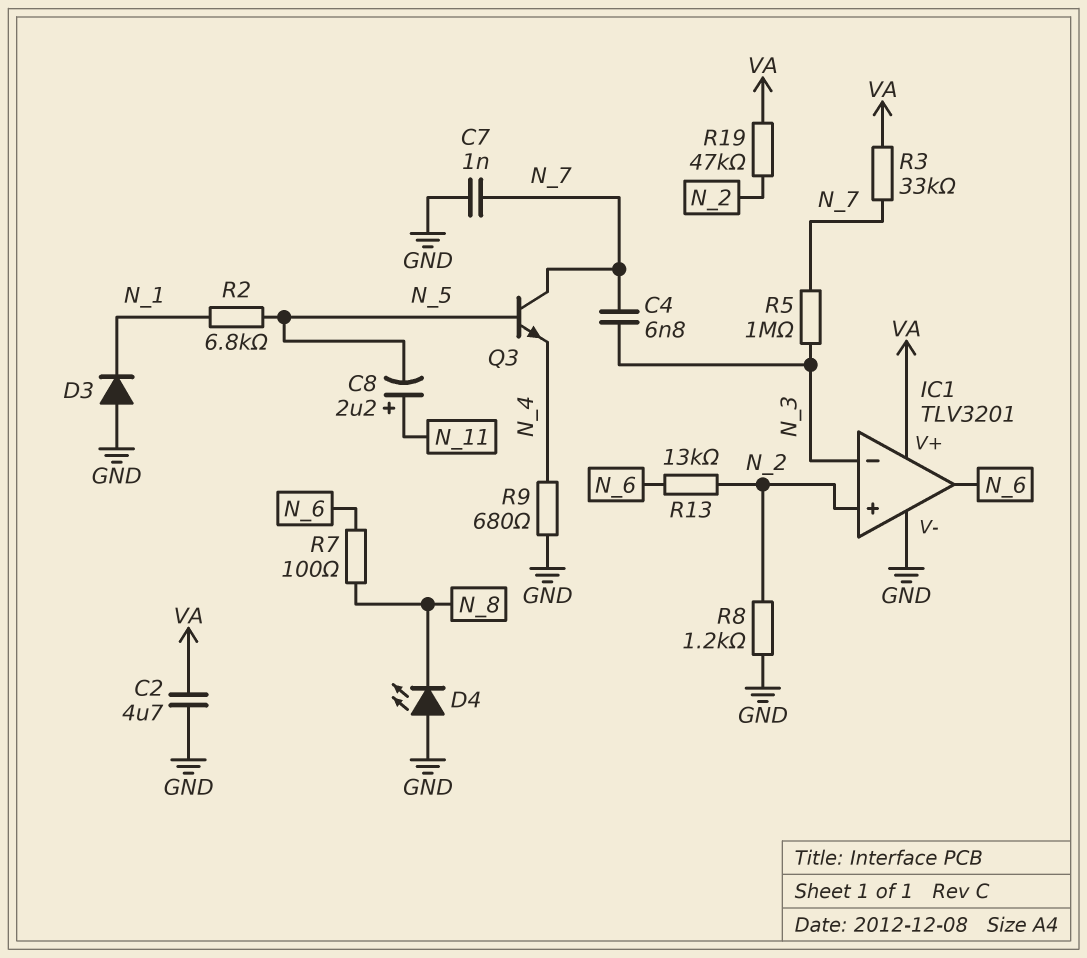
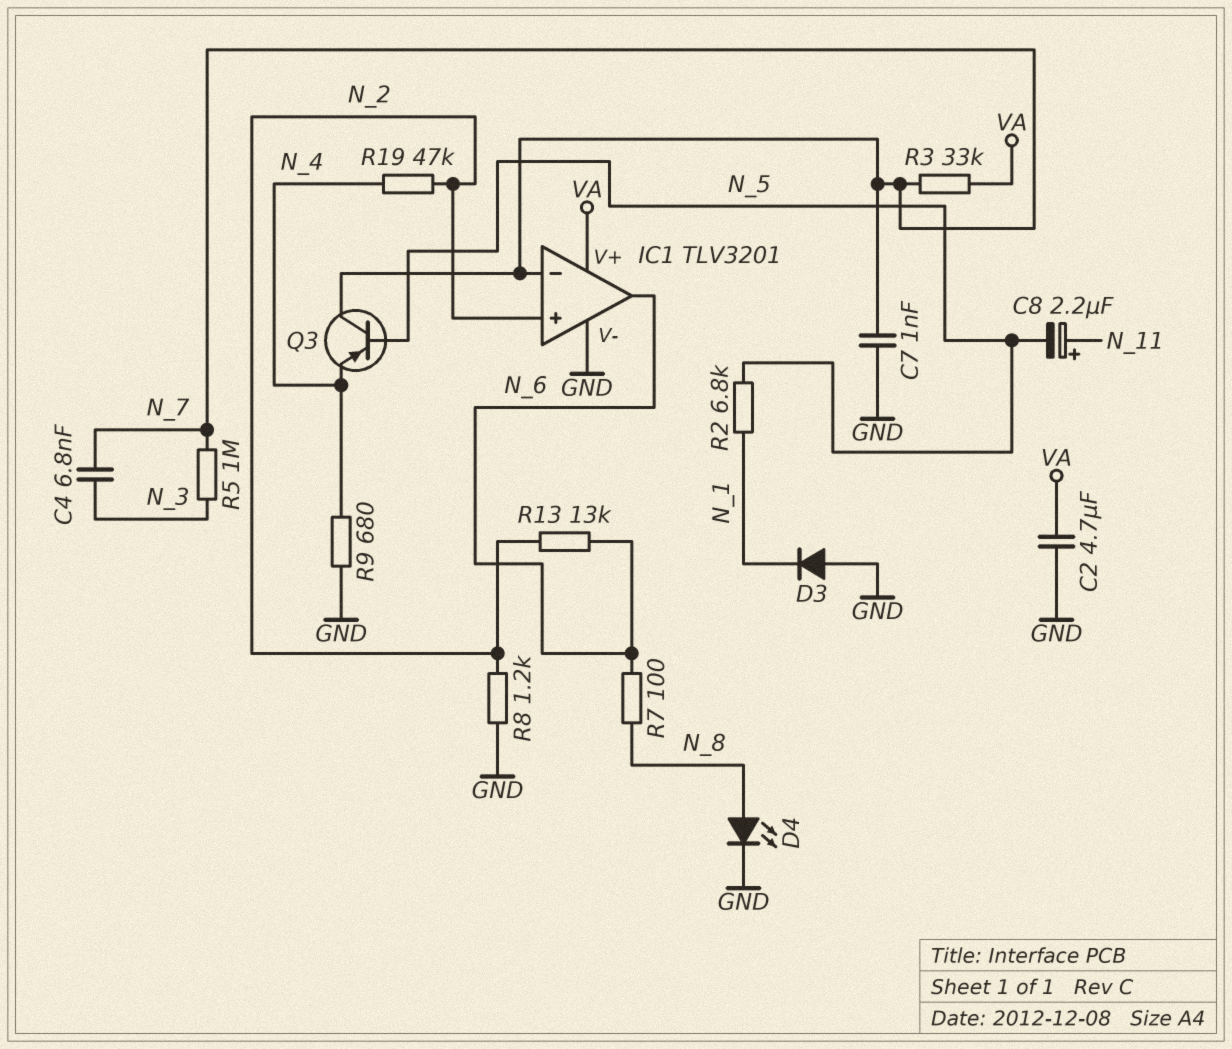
D4: LED (A GND, K N_8) -> LED (A N_8, K GND)
IC1 pin in-: N_3 -> N_7
Q3: NPN (B N_5, C N_7, E N_4) -> PNP (B N_5, C N_7, E N_4)
R19: 47k (N_2, VA) -> 47k (N_2, N_4)

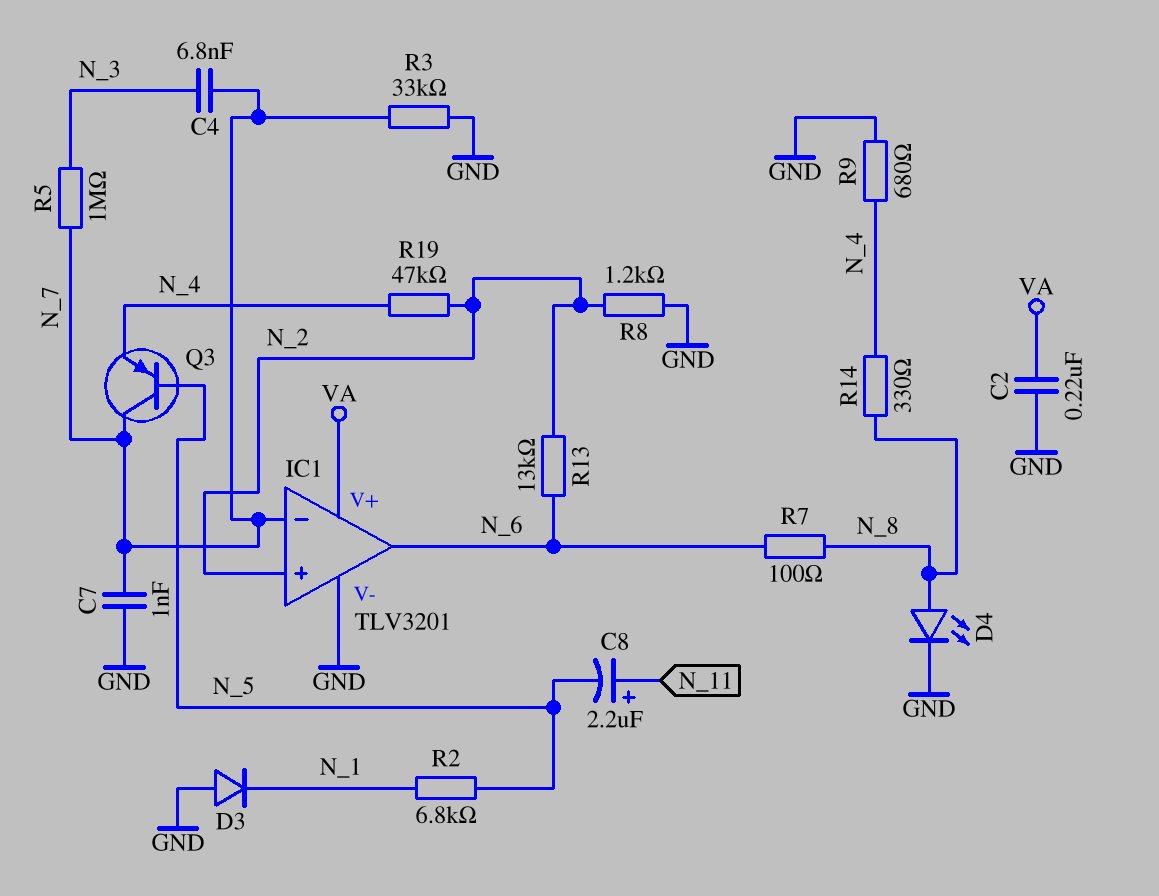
C2: 4.7uF (GND, VA) -> 220nF (GND, VA)
R3: 33k (N_7, VA) -> 33k (GND, N_7)
R14: none -> 330 (N_4, N_8)

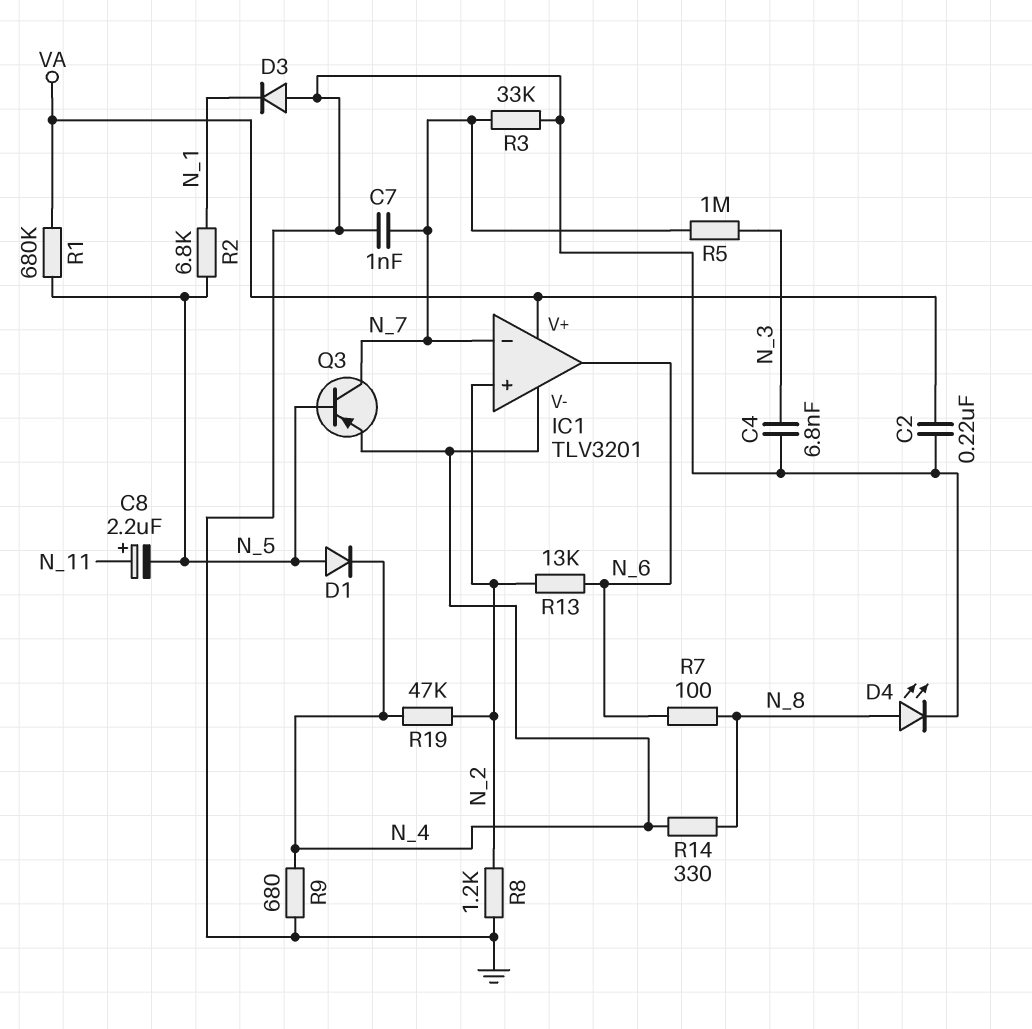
C4: 6.8nF (N_3, N_7) -> 6.8nF (GND, N_3)
D1: none -> diode (A N_5, K N_4)
IC1 pin V-: GND -> N_4
R1: none -> 680k (N_5, VA)

